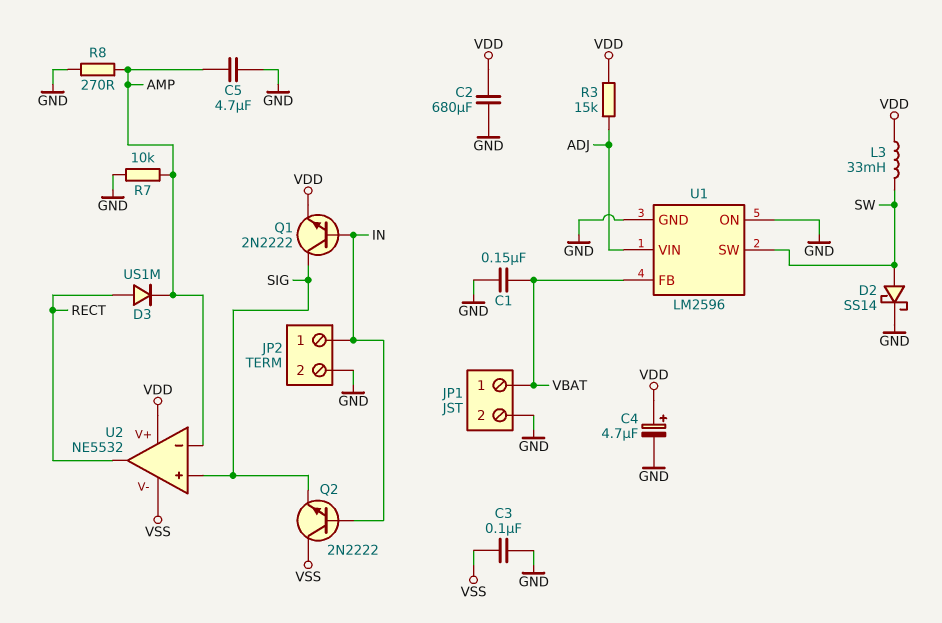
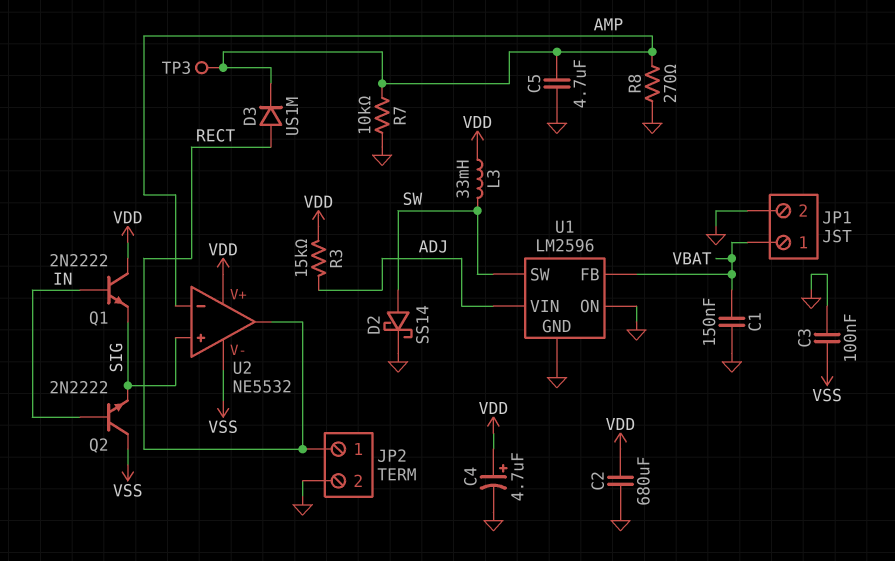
JP2 pin 1: IN -> RECT
Q1: NPN 2N2222 (B IN, C SIG, E VDD) -> NPN 2N2222 (B IN, C VDD, E SIG)
TP3: none -> test point (AMP)

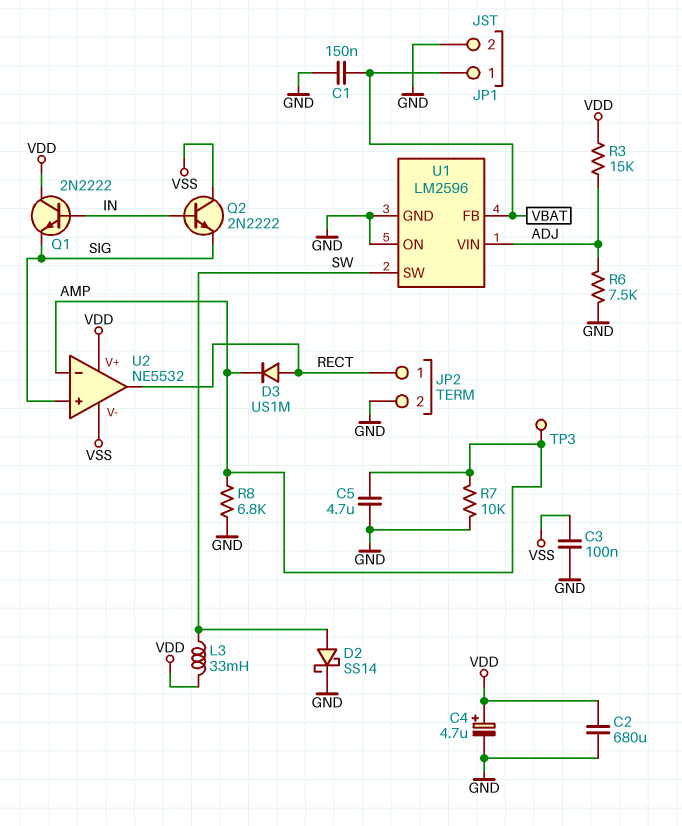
R6: none -> 7.5k (ADJ, GND)
R8: 270 (AMP, GND) -> 6.8k (AMP, GND)

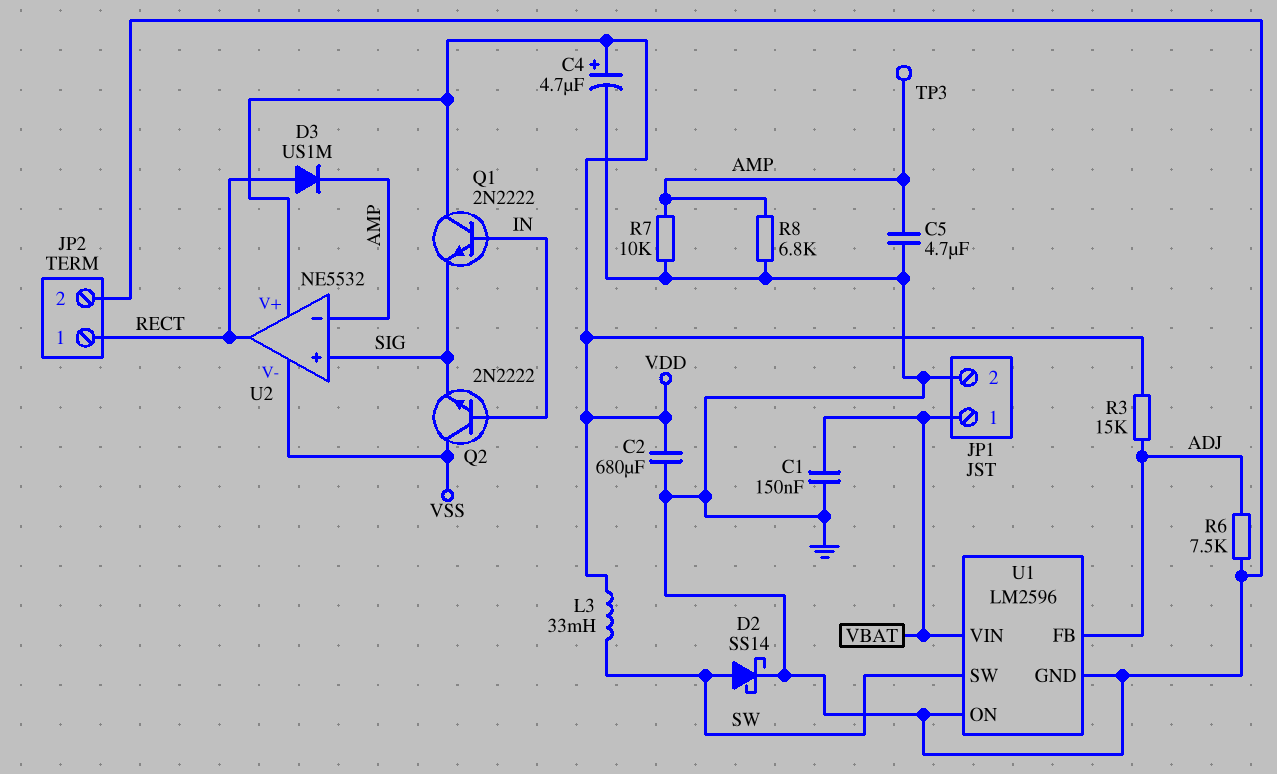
C3: 100nF (GND, VSS) -> none
U1 pin FB: VBAT -> ADJ
U1 pin VIN: ADJ -> VBAT

